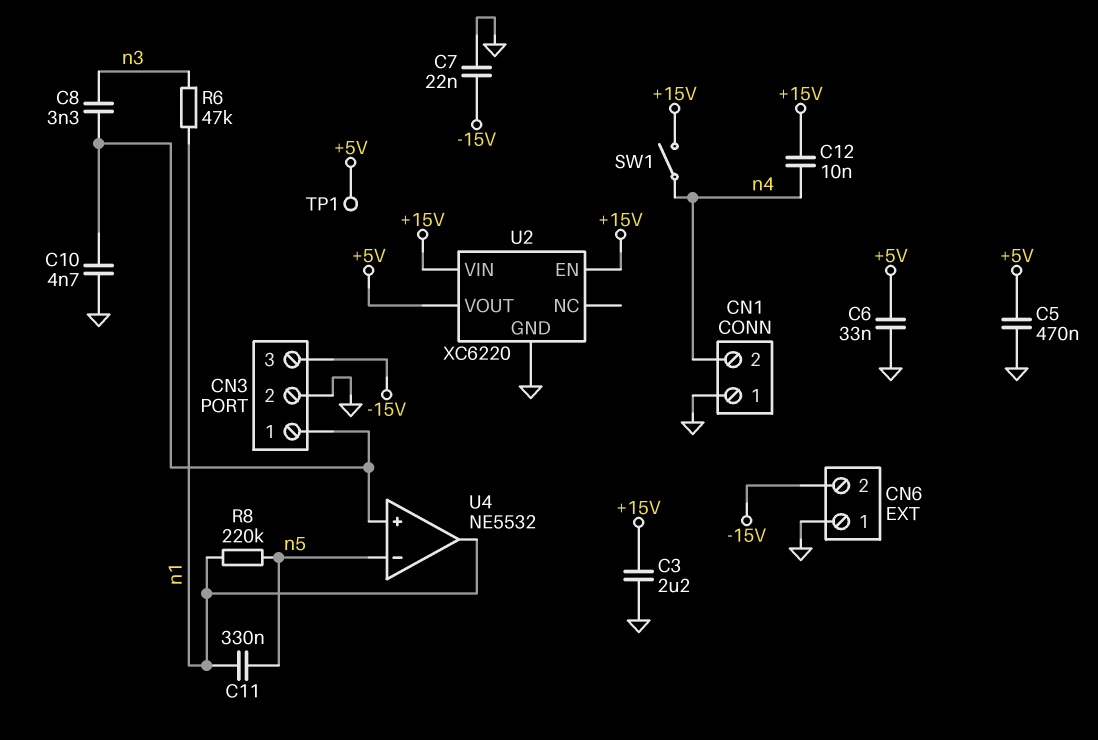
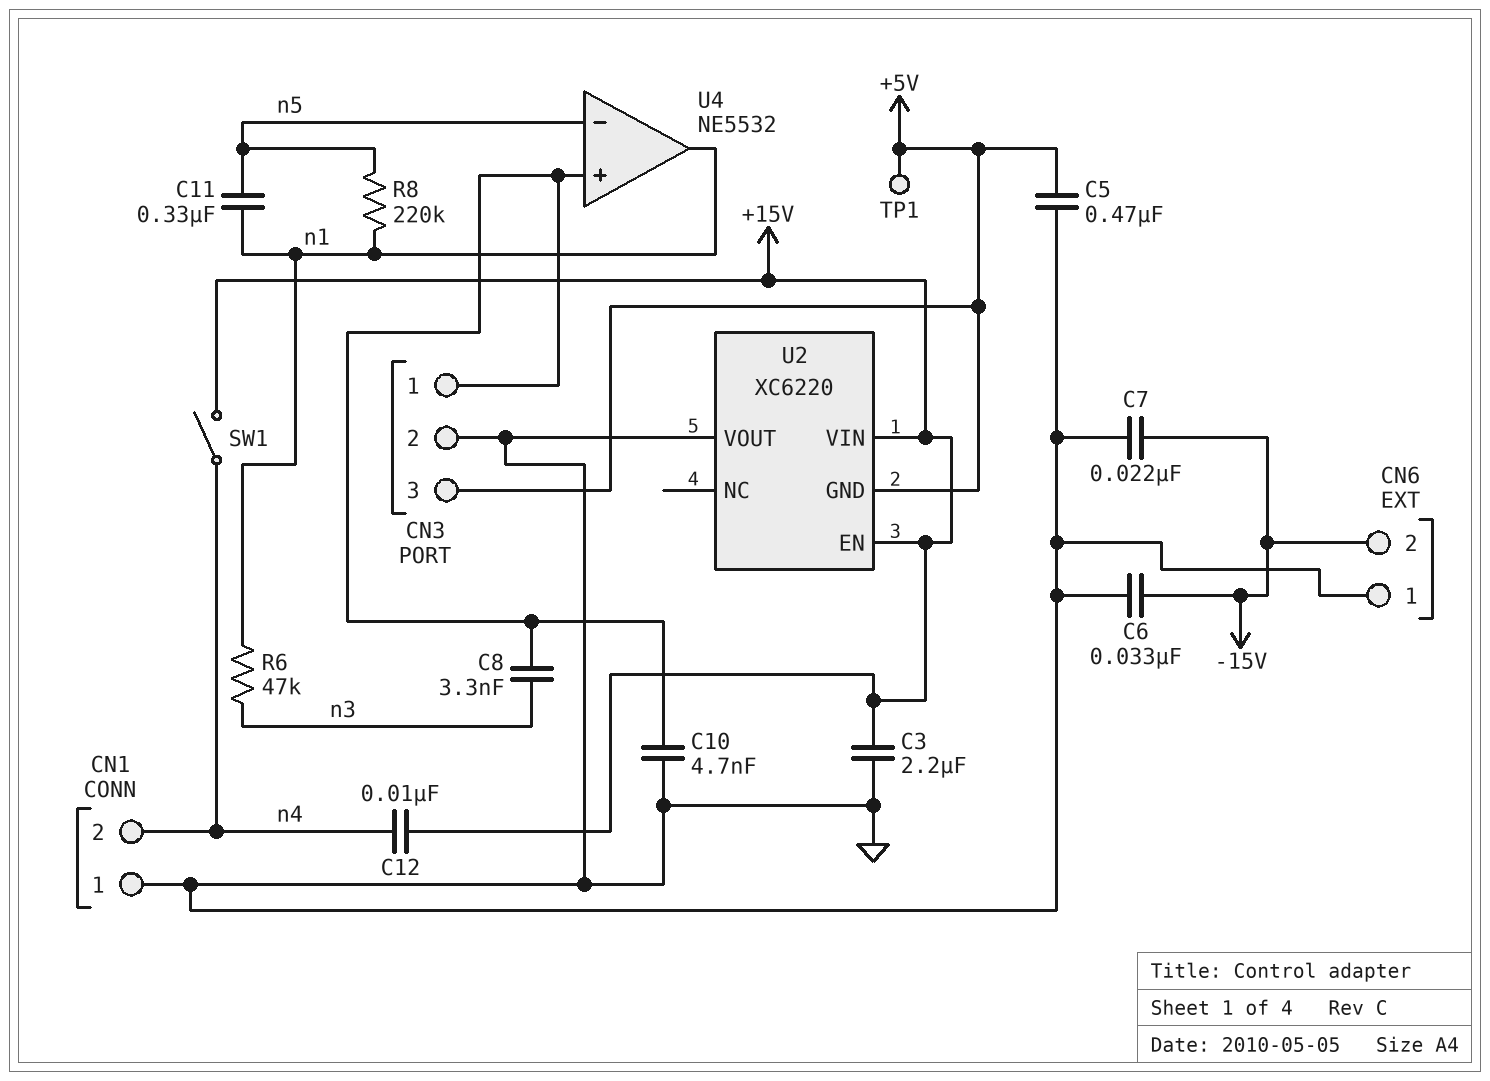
C6: 33nF (+5V, GND) -> 33nF (-15V, GND)
CN3 pin 3: -15V -> +5V
U2 pin GND: GND -> +5V
U2 pin VOUT: +5V -> GND

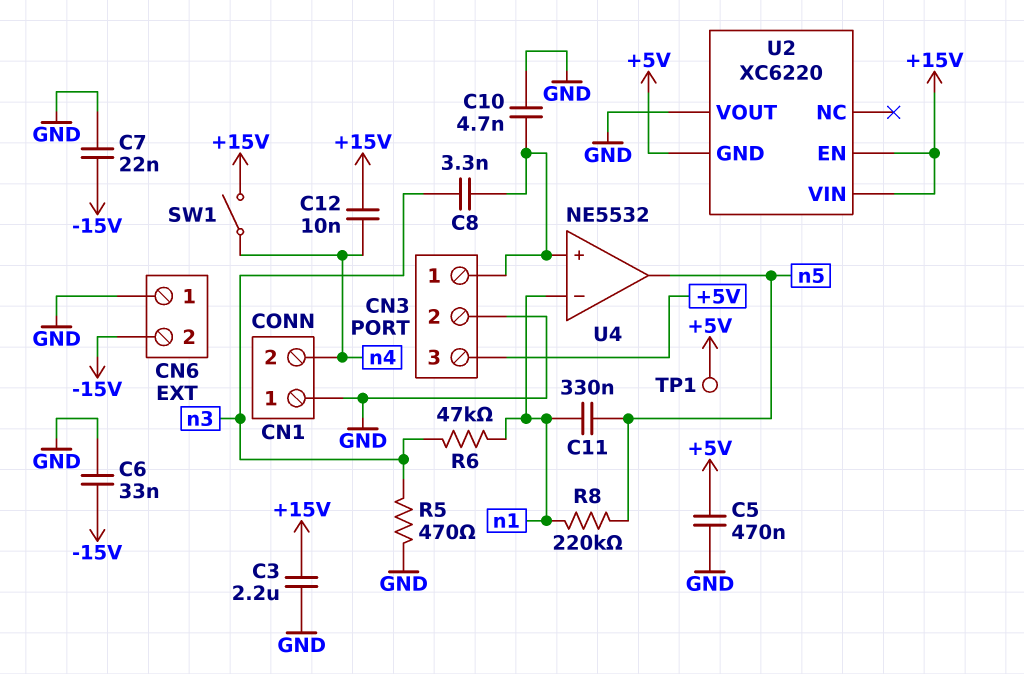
R5: none -> 470 (GND, n3)
U4 pin in-: n5 -> n1
U4 pin out: n1 -> n5

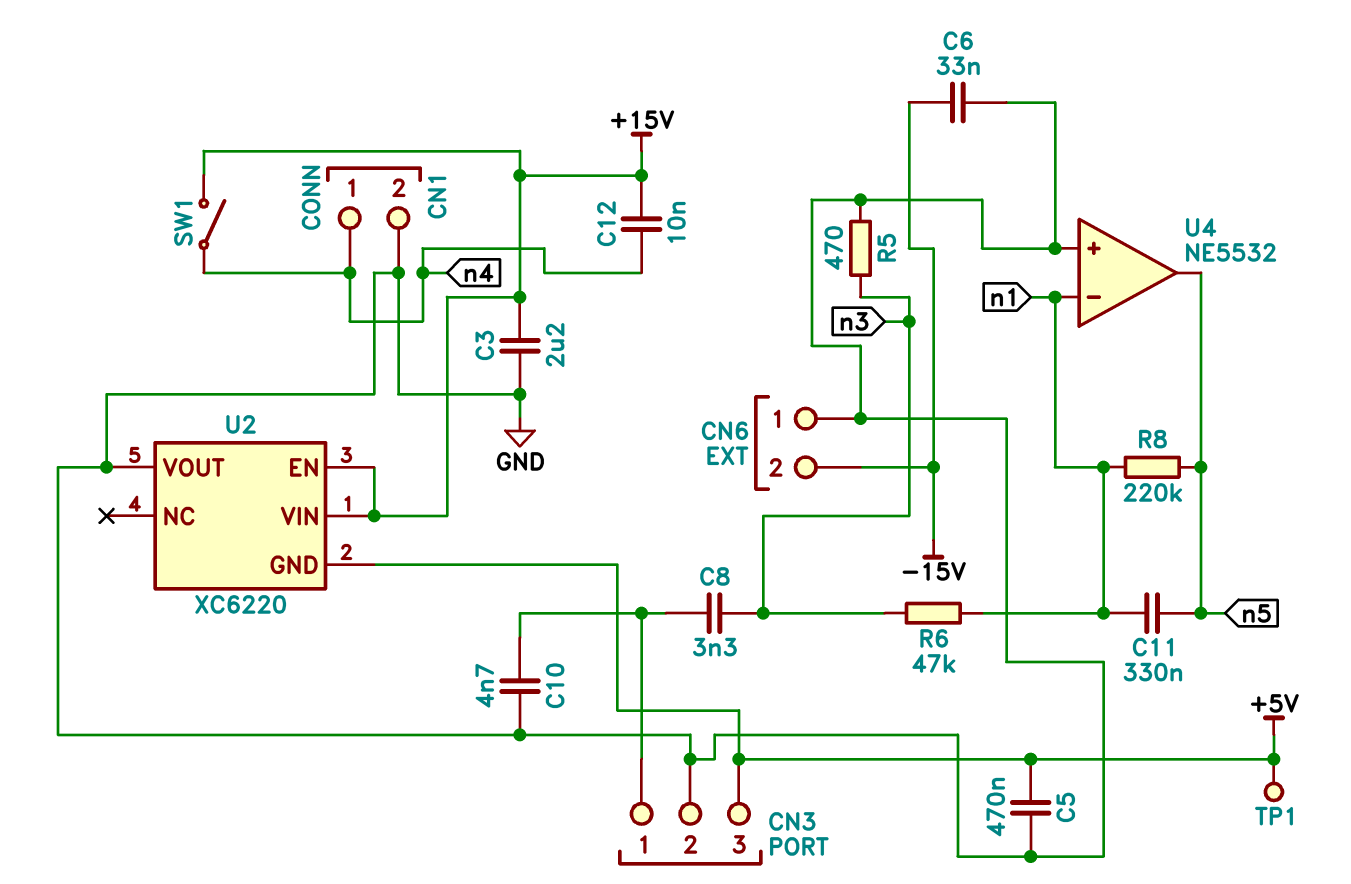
C7: 22nF (-15V, GND) -> none
CN1 pin 1: GND -> n4
CN1 pin 2: n4 -> GND
U4 pin in+: CN3/1 -> GND

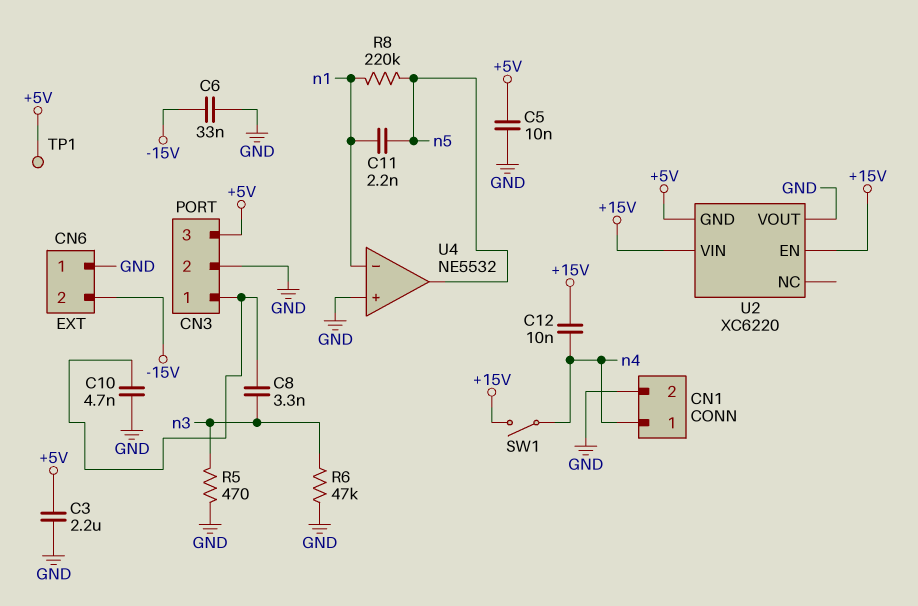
C3: 2.2uF (+15V, GND) -> 2.2uF (+5V, GND)
C5: 470nF (+5V, GND) -> 10nF (+5V, GND)
C11: 330nF (n1, n5) -> 2.2nF (n1, n5)
R6: 47k (n1, n3) -> 47k (GND, n3)

